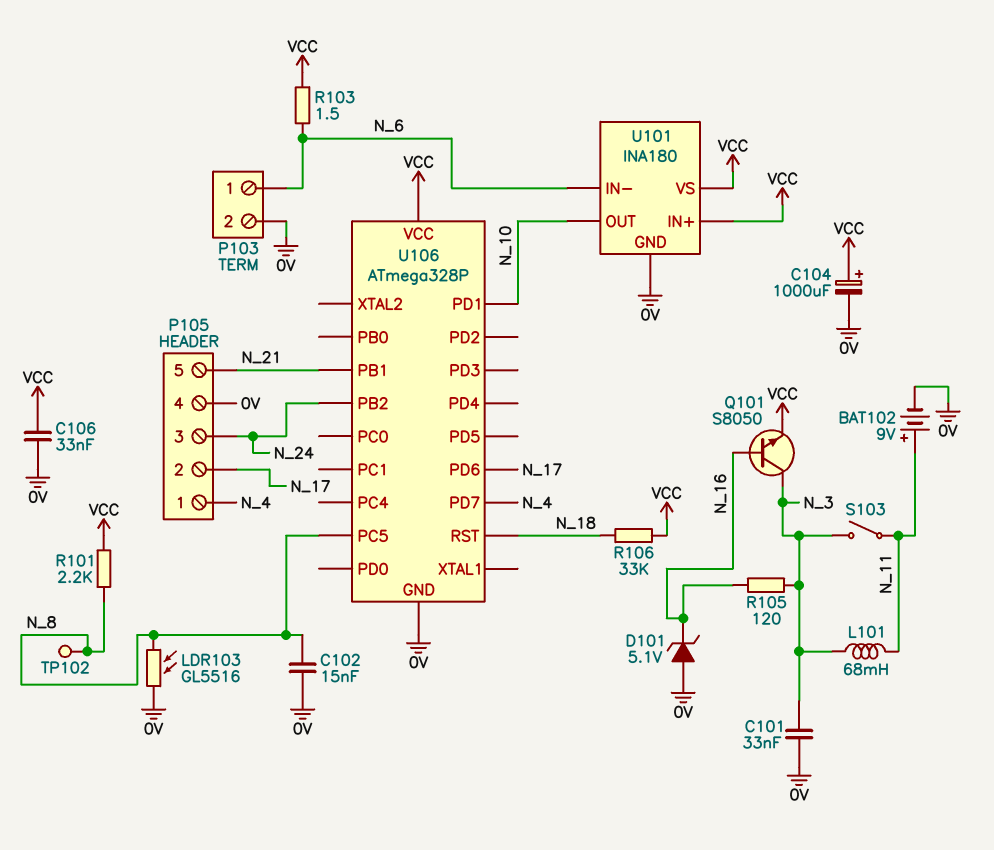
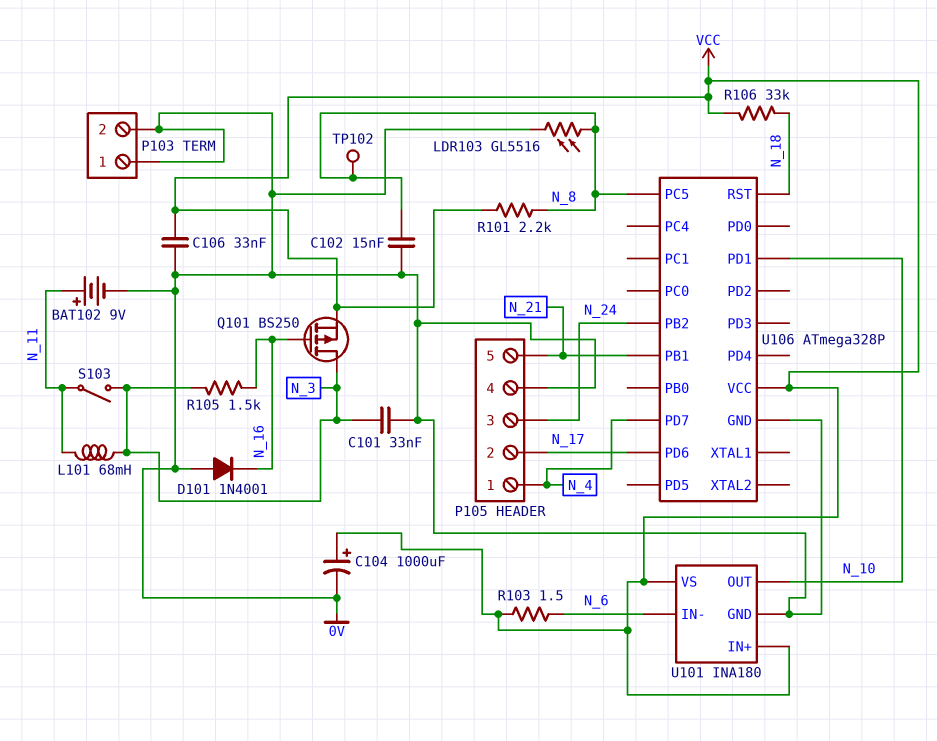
D101: zener 5.1V (A 0V, K N_16) -> diode 1N4001 (A 0V, K N_16)
P103 pin 1: N_6 -> 0V
Q101: NPN S8050 (B N_16, C N_3, E VCC) -> PMOS BS250 (G N_16, D N_3, S VCC)
R105: 120 (N_3, N_16) -> 1.5k (N_3, N_16)

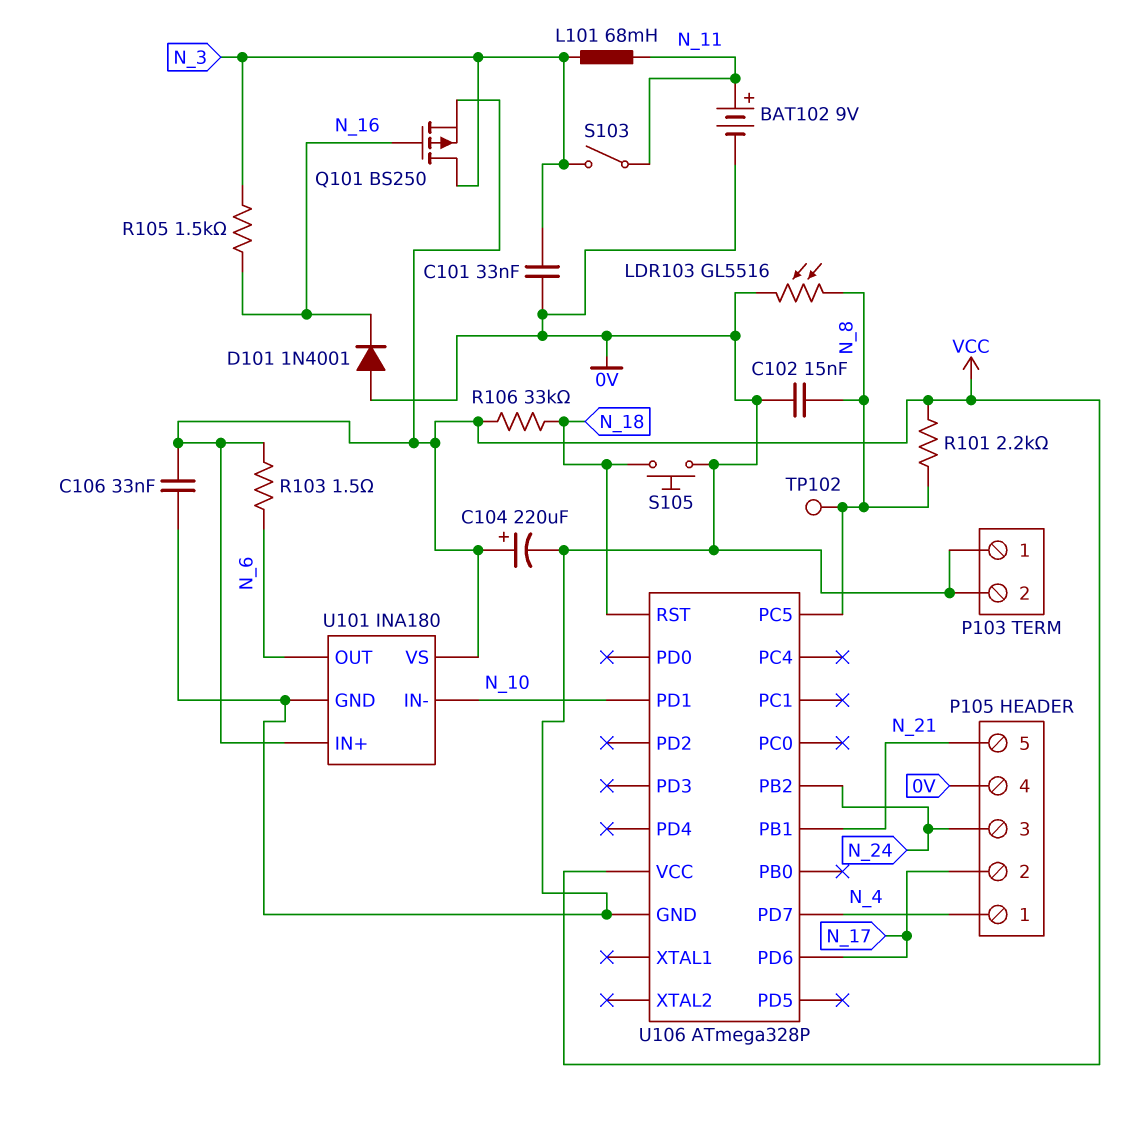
C104: 1000uF (plus VCC, minus 0V) -> 220uF (plus VCC, minus 0V)
S105: none -> button (0V, N_18)
U101 pin IN-: N_6 -> N_10
U101 pin OUT: N_10 -> N_6

